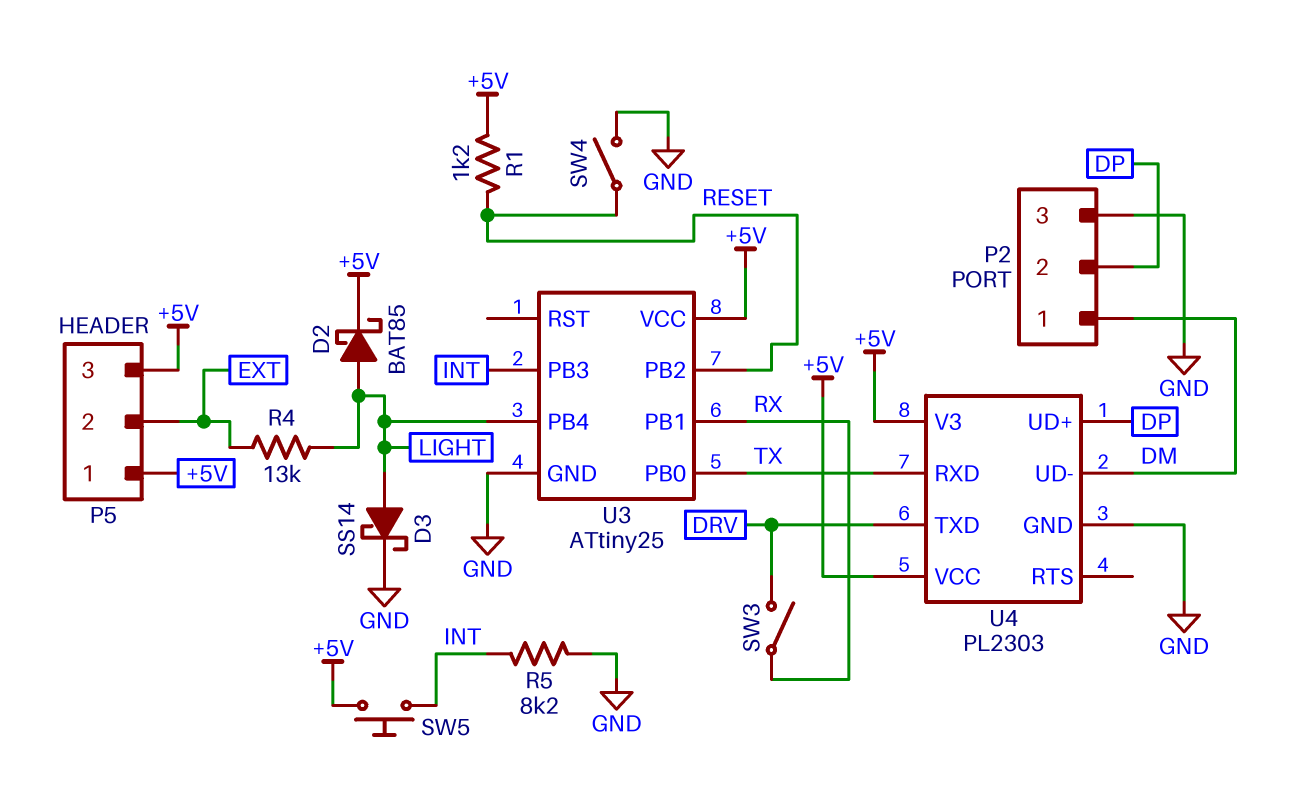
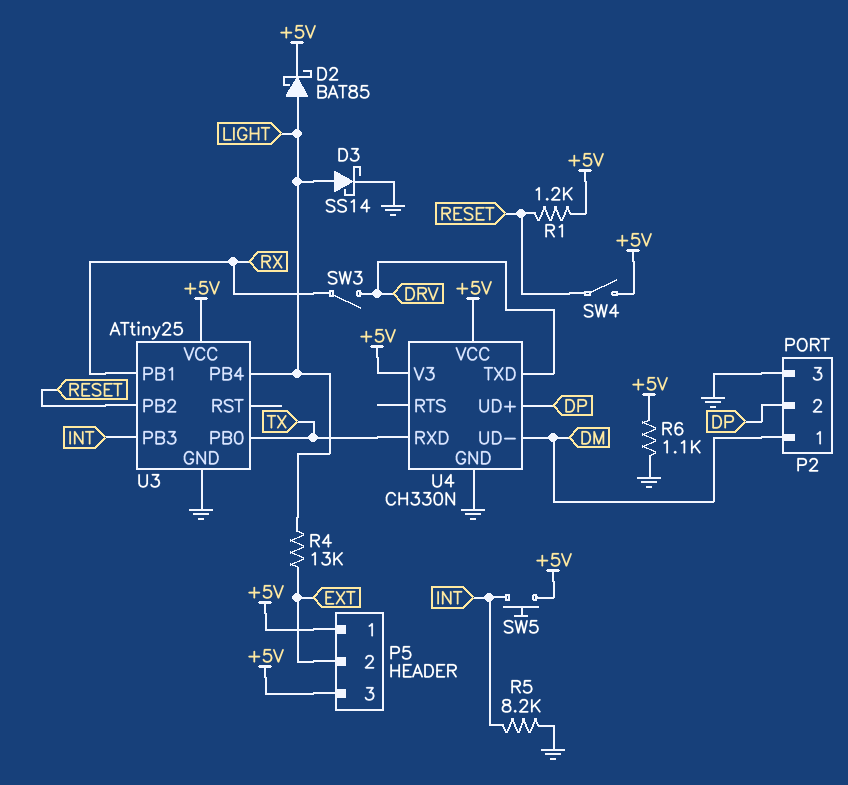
R6: none -> 1.1k (+5V, GND)
SW4: switch (GND, RESET) -> switch (+5V, RESET)
U4: PL2303 -> CH330N

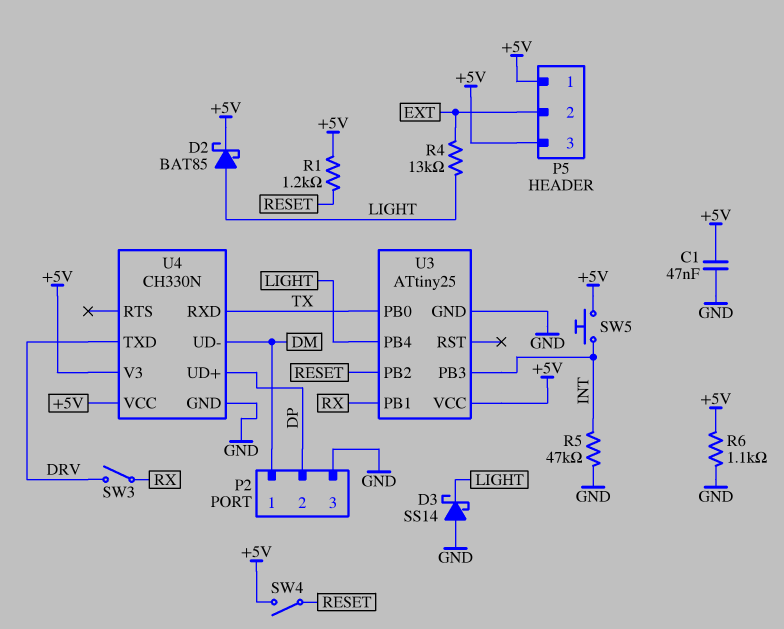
C1: none -> 47nF (+5V, GND)
D3: schottky SS14 (A LIGHT, K GND) -> schottky SS14 (A GND, K LIGHT)
R5: 8.2k (GND, INT) -> 47k (GND, INT)

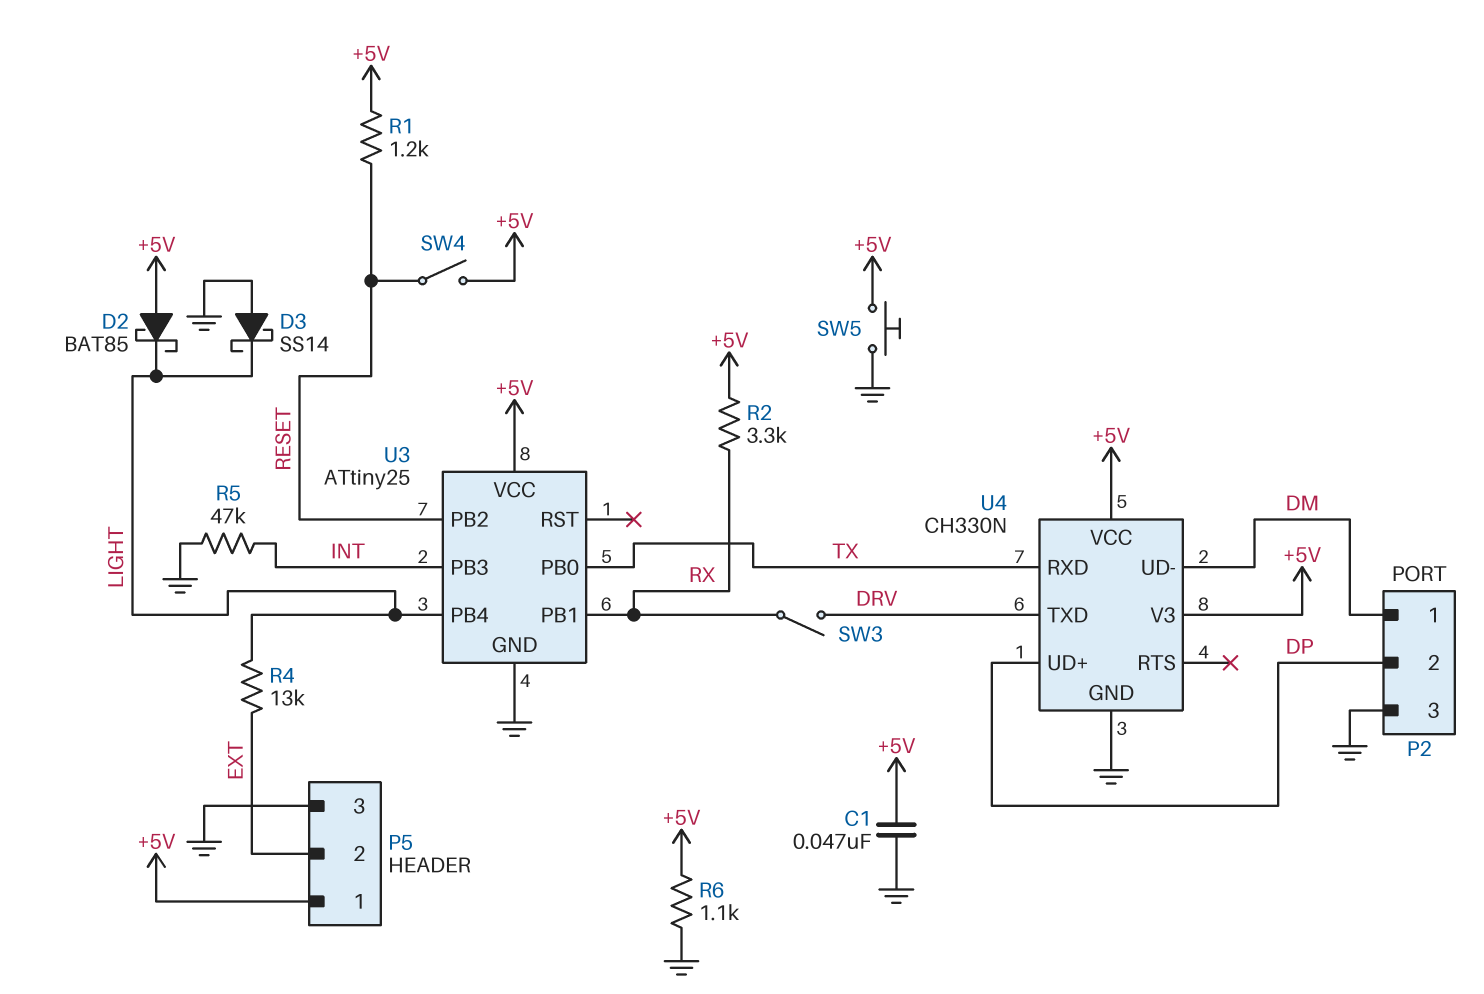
D2: schottky BAT85 (A LIGHT, K +5V) -> schottky BAT85 (A +5V, K LIGHT)
P5 pin 3: +5V -> GND
R2: none -> 3.3k (+5V, RX)
SW5: button (+5V, INT) -> button (+5V, GND)

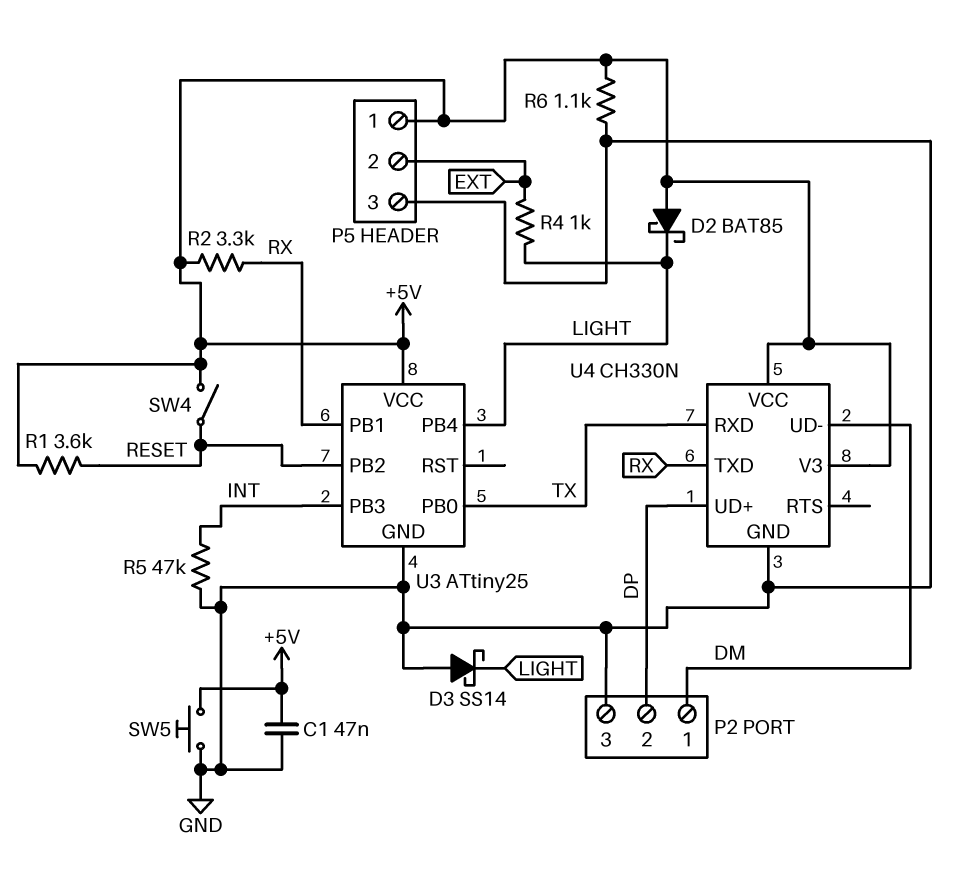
R1: 1.2k (+5V, RESET) -> 3.6k (+5V, RESET)
R4: 13k (EXT, LIGHT) -> 1k (EXT, LIGHT)
SW3: switch (DRV, RX) -> none
U4 pin TXD: DRV -> RX

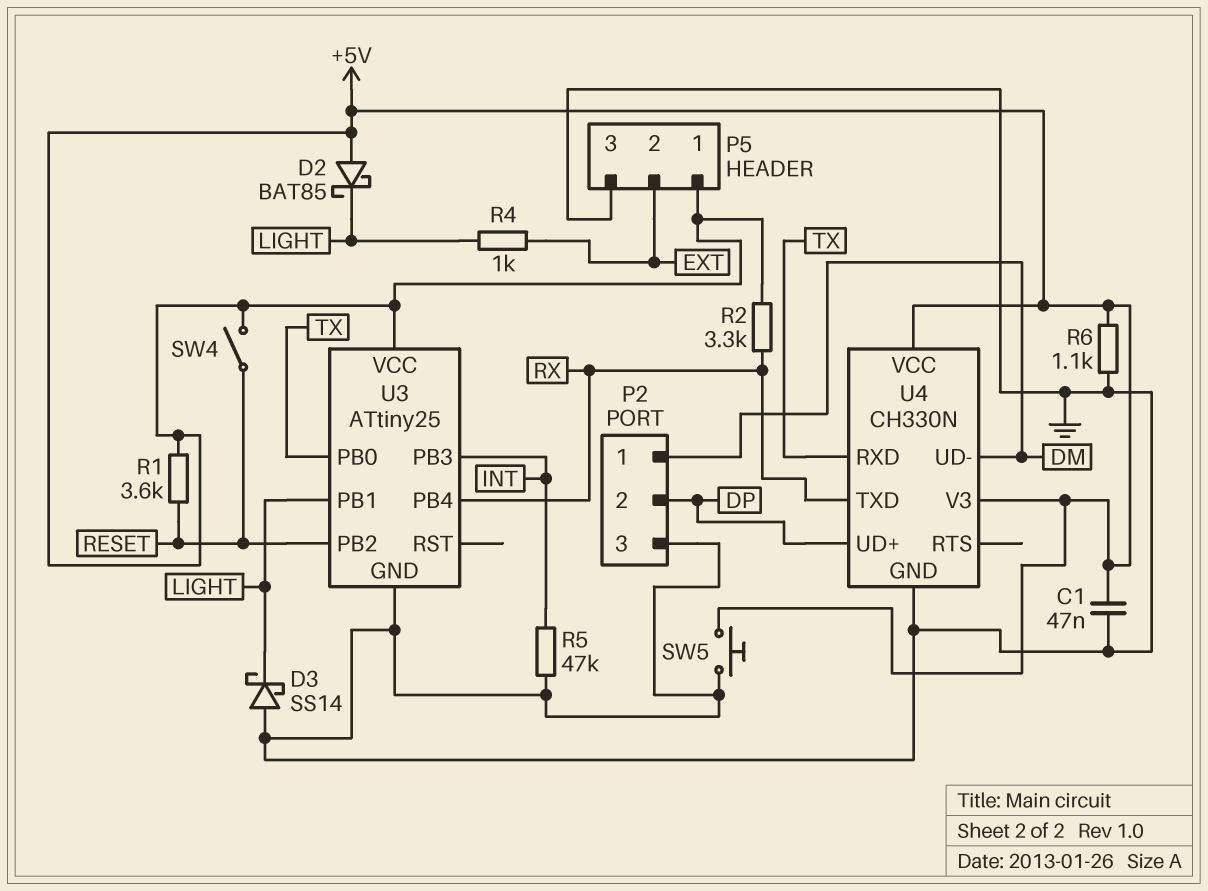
U3 pin PB1: RX -> LIGHT
U3 pin PB4: LIGHT -> RX

